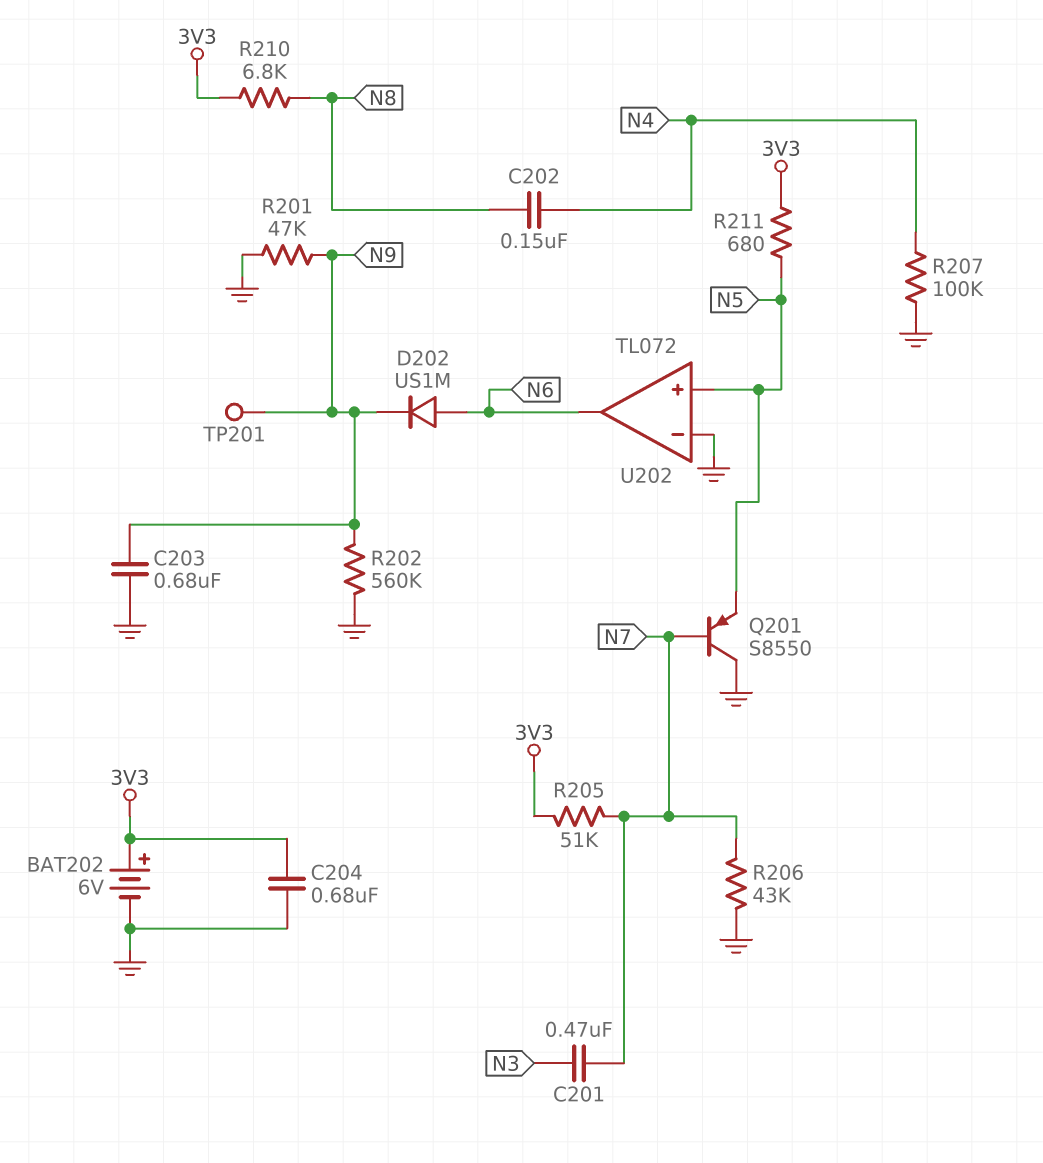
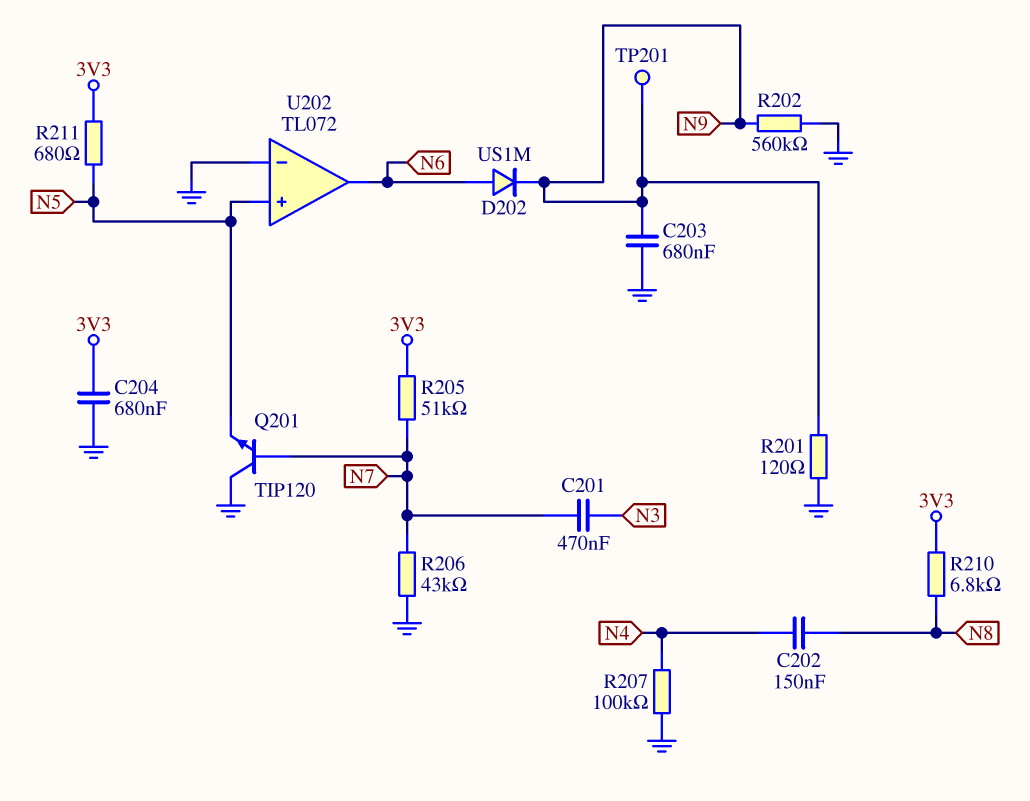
BAT202: 6V (plus 3V3, minus GND) -> none
Q201: PNP S8550 (B N7, C GND, E N5) -> NPN TIP120 (B N7, C GND, E N5)
R201: 47k (GND, N9) -> 120 (GND, N9)

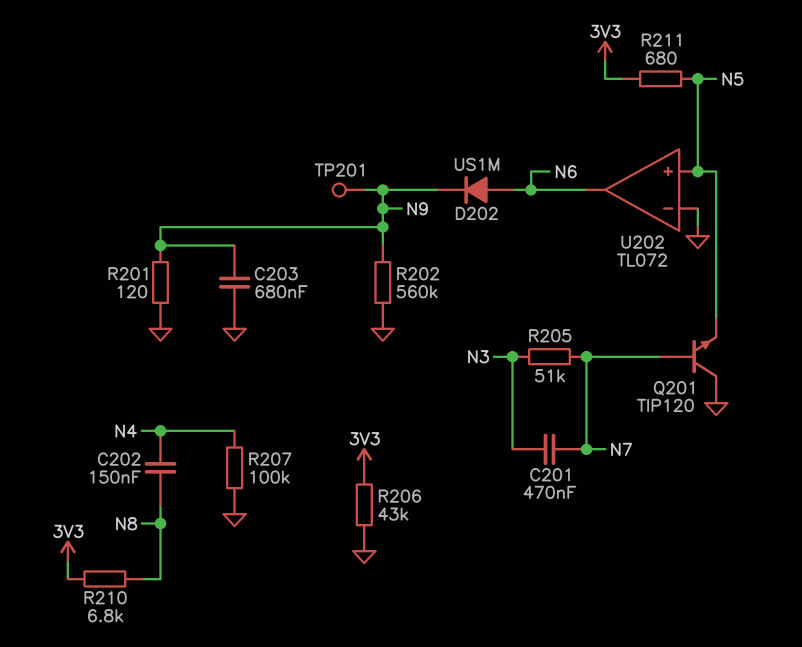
C204: 680nF (3V3, GND) -> none
R205: 51k (3V3, N7) -> 51k (N3, N7)
R206: 43k (GND, N7) -> 43k (3V3, GND)

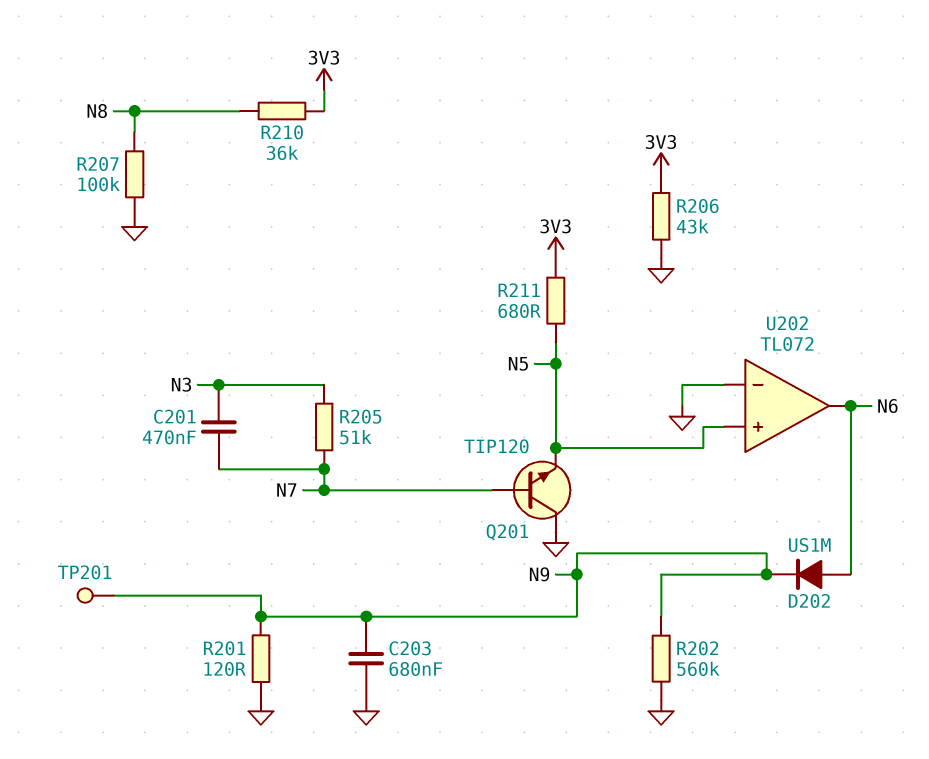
C202: 150nF (N4, N8) -> none
R207: 100k (GND, N4) -> 100k (GND, N8)
R210: 6.8k (3V3, N8) -> 36k (3V3, N8)

